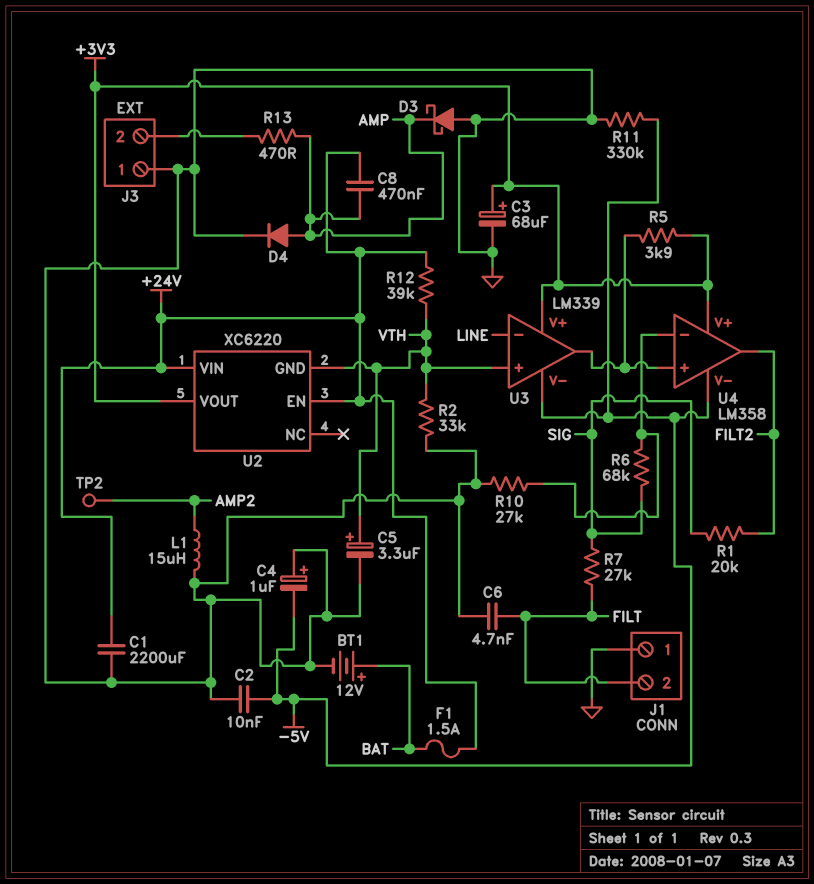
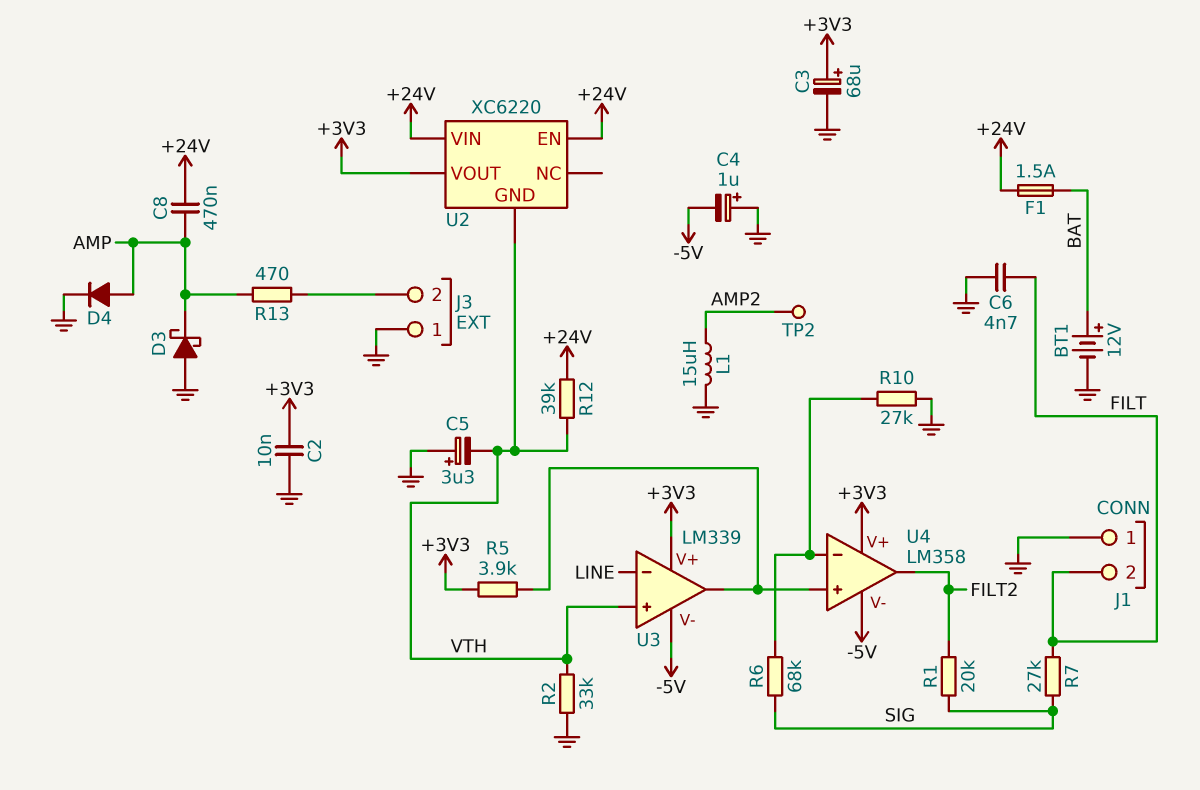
C1: 2200uF (+24V, GND) -> none
C2: 10nF (-5V, GND) -> 10nF (+3V3, GND)
C5: 3.3uF (plus VTH, minus GND) -> 3.3uF (plus GND, minus VTH)
R11: 330k (-5V, GND) -> none

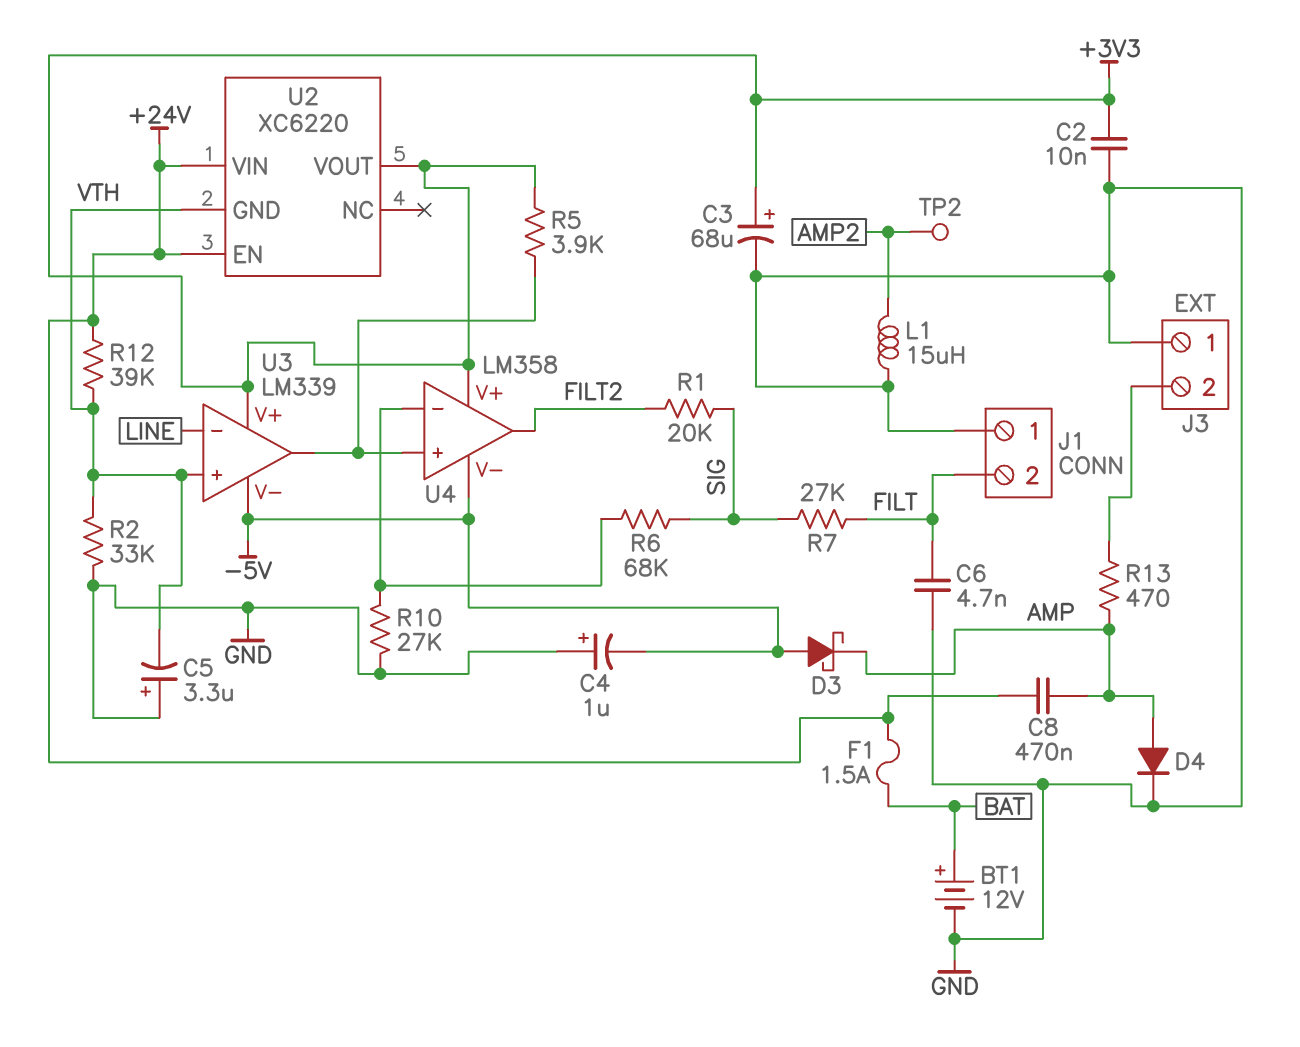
D3: schottky (A GND, K AMP) -> schottky (A -5V, K AMP)

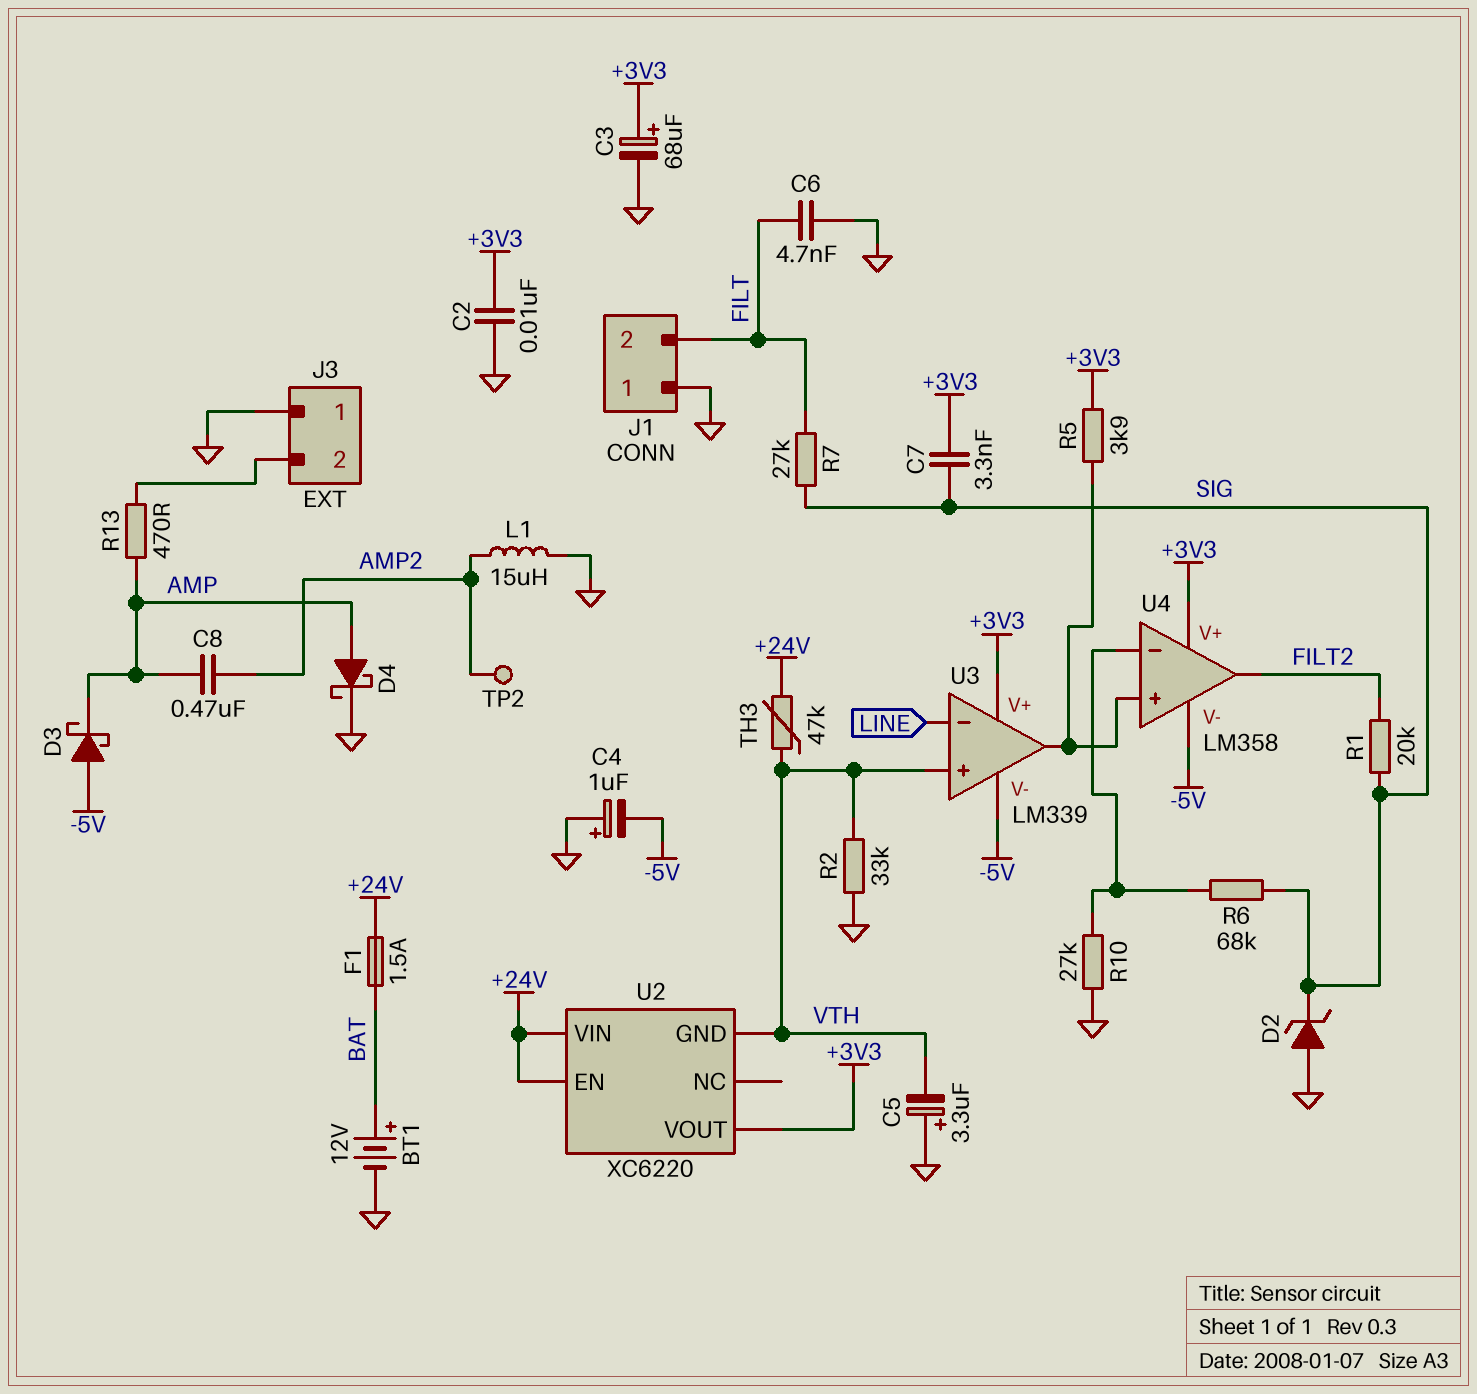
C7: none -> 3.3nF (+3V3, SIG)
C8: 470nF (+24V, AMP) -> 470nF (AMP, AMP2)
D2: none -> zener (A GND, K SIG)
D4: diode (A AMP, K GND) -> schottky (A AMP, K GND)
R12: 39k (+24V, VTH) -> none
TH3: none -> 47k (+24V, VTH)

